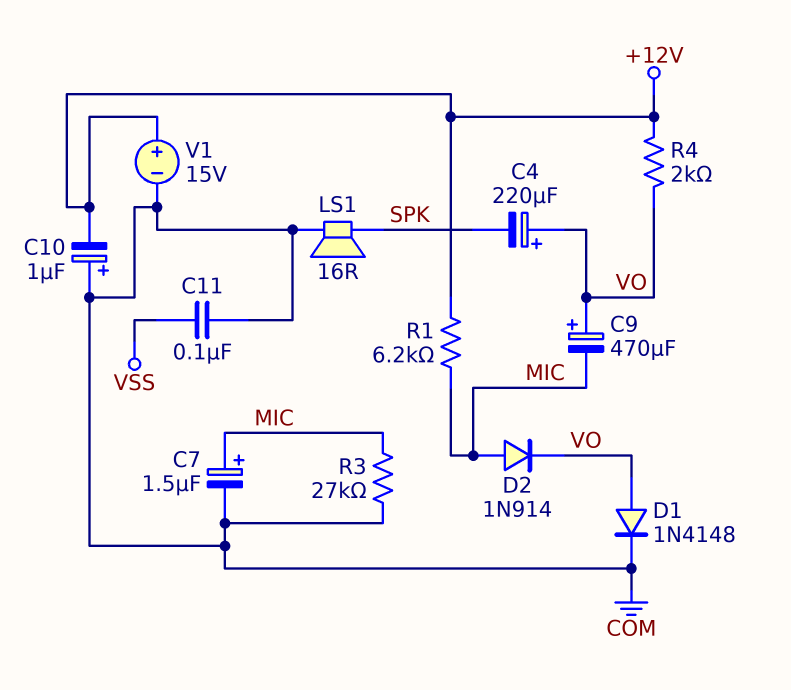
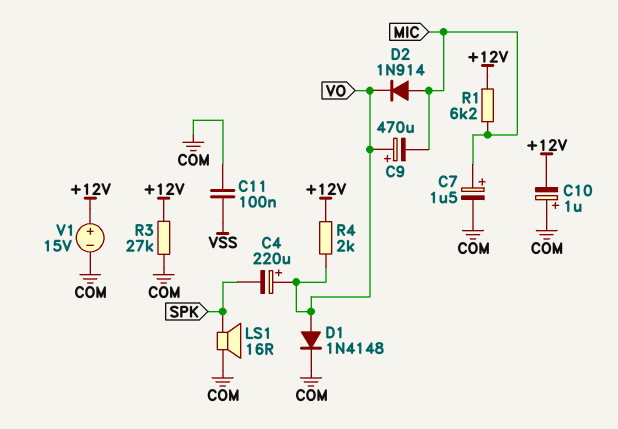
R3: 27k (COM, MIC) -> 27k (+12V, COM)

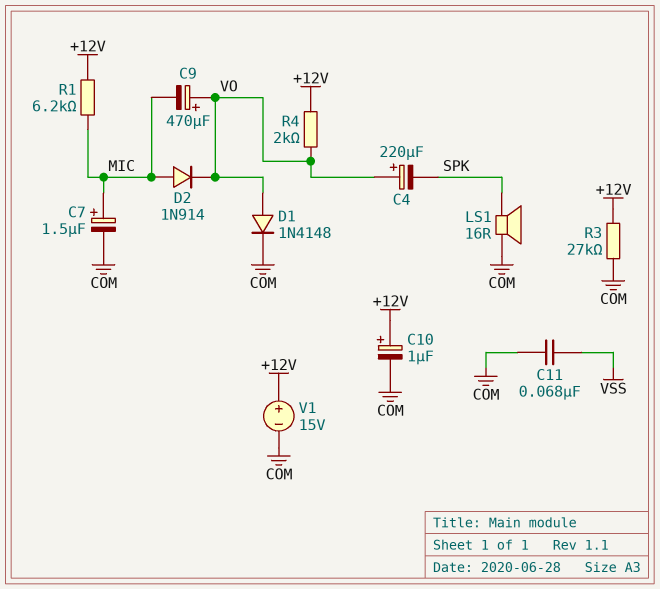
C10: 1uF (plus COM, minus +12V) -> 1uF (plus +12V, minus COM)
C11: 100nF (COM, VSS) -> 68nF (COM, VSS)

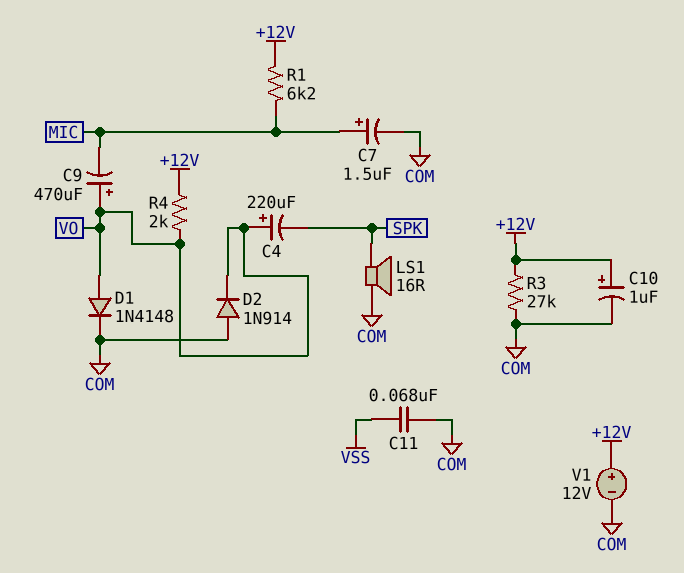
D2: diode 1N914 (A MIC, K VO) -> diode 1N914 (A COM, K VO)
V1: 15V (plus +12V, minus COM) -> 12V (plus +12V, minus COM)

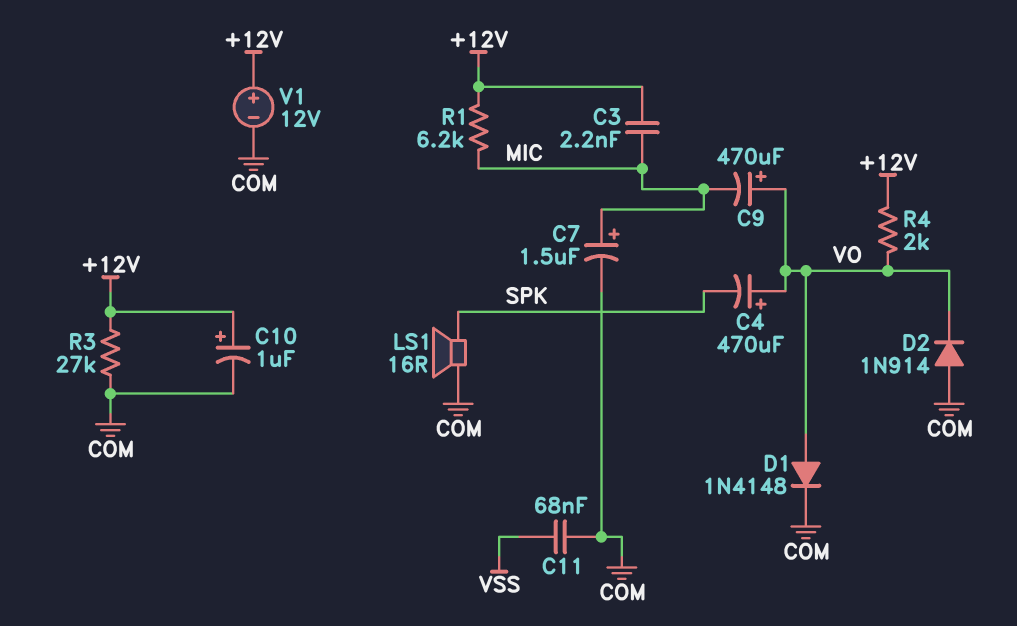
C3: none -> 2.2nF (+12V, MIC)
C4: 220uF (plus VO, minus SPK) -> 470uF (plus VO, minus SPK)

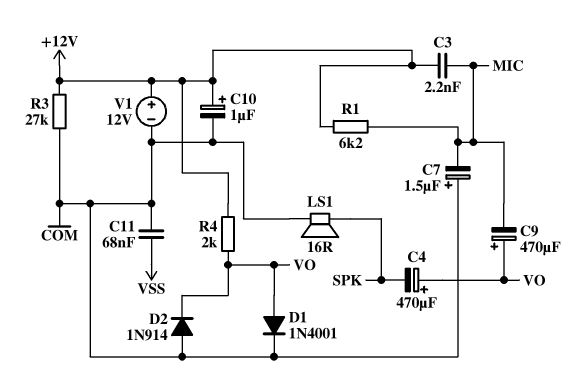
C7: 1.5uF (plus MIC, minus COM) -> 1.5uF (plus COM, minus MIC)
D1: diode 1N4148 (A VO, K COM) -> diode 1N4001 (A VO, K COM)

